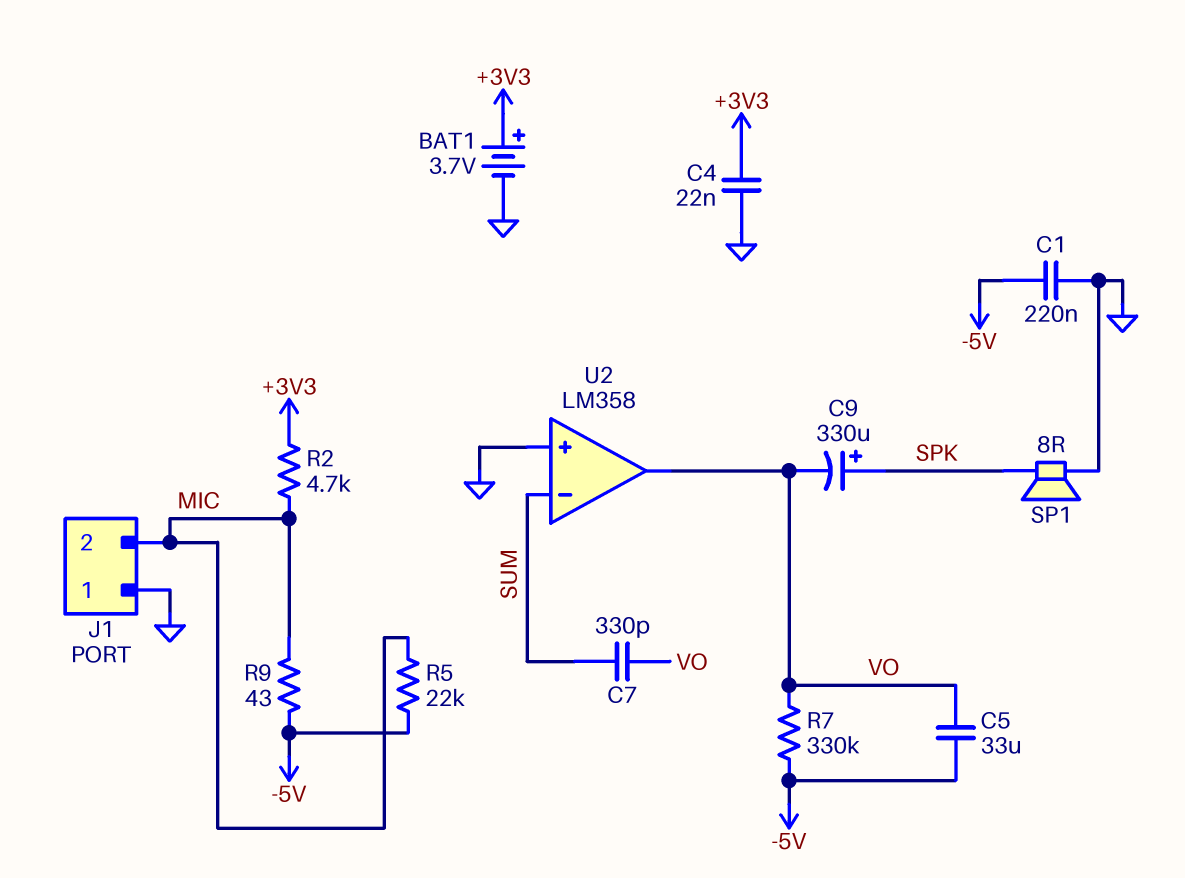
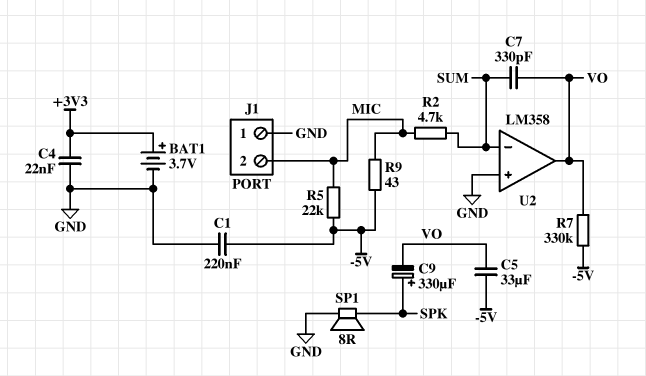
R2: 4.7k (+3V3, MIC) -> 4.7k (MIC, SUM)

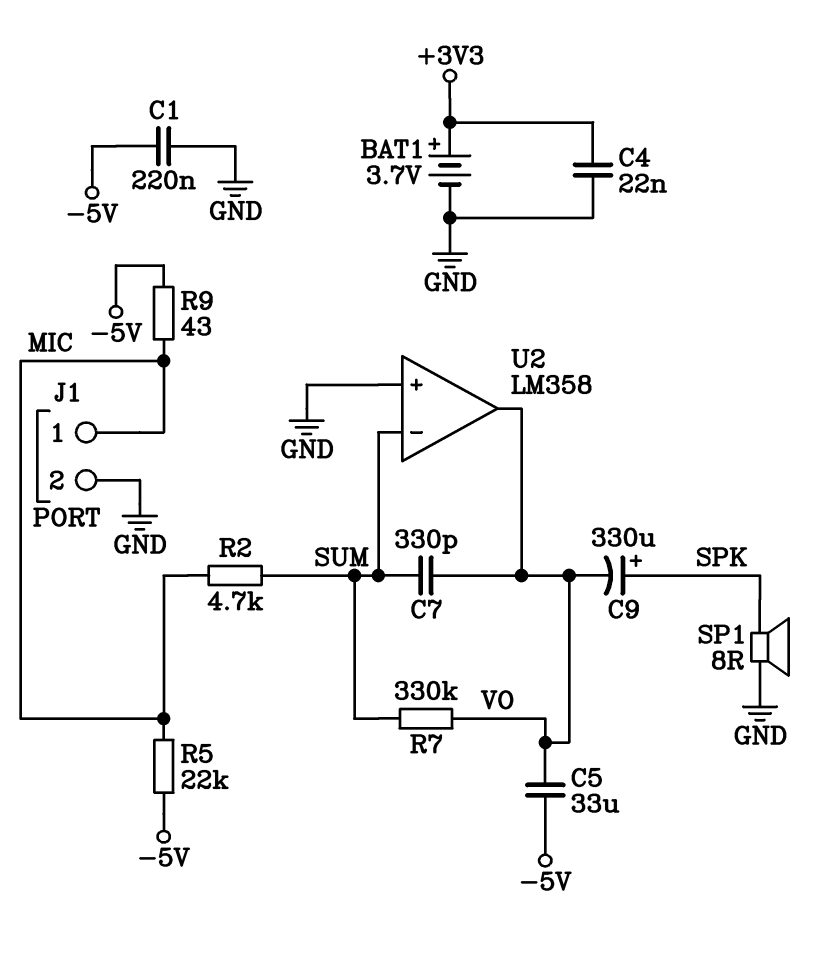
J1 pin 1: GND -> MIC
J1 pin 2: MIC -> GND
R7: 330k (-5V, VO) -> 330k (SUM, VO)

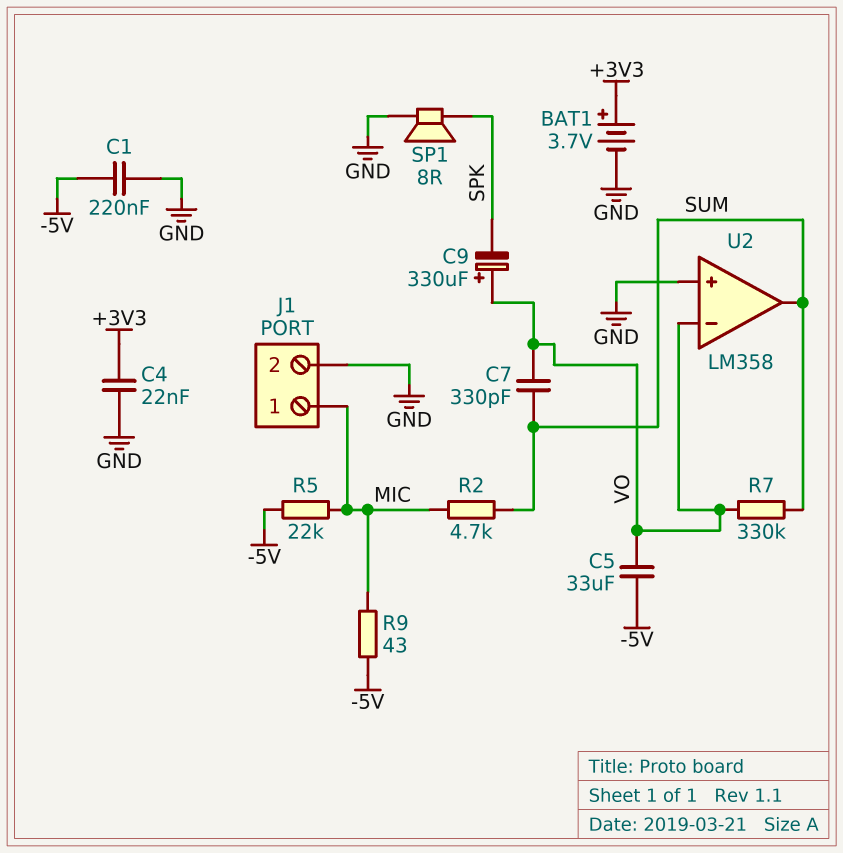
C9: 330uF (plus SPK, minus VO) -> 330uF (plus VO, minus SPK)
U2 pin in-: SUM -> VO
U2 pin out: VO -> SUM

